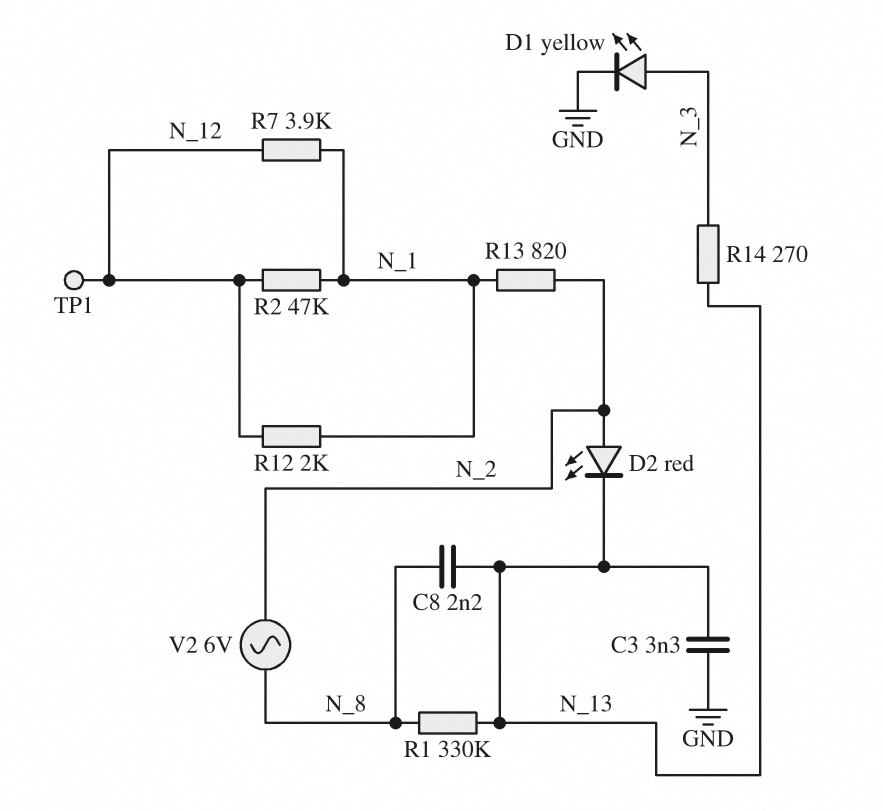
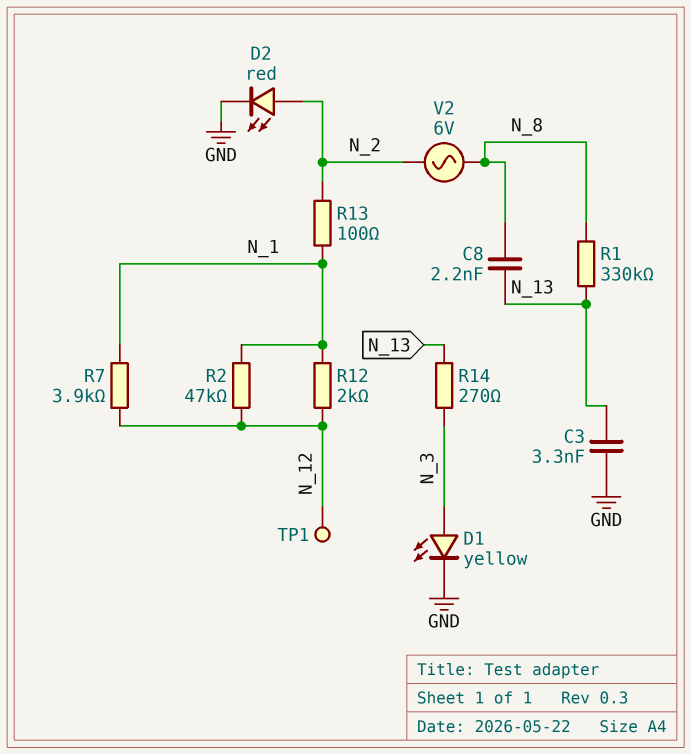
D2: LED red (A N_2, K N_13) -> LED red (A N_2, K GND)
R13: 820 (N_1, N_2) -> 100 (N_1, N_2)

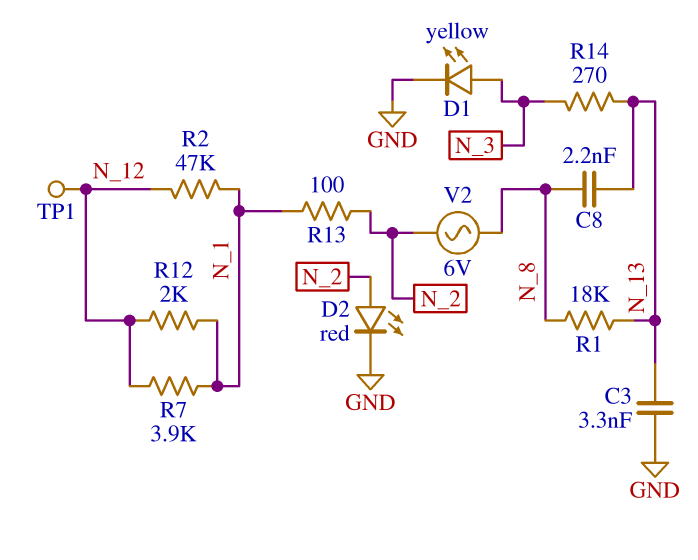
R1: 330k (N_8, N_13) -> 18k (N_8, N_13)

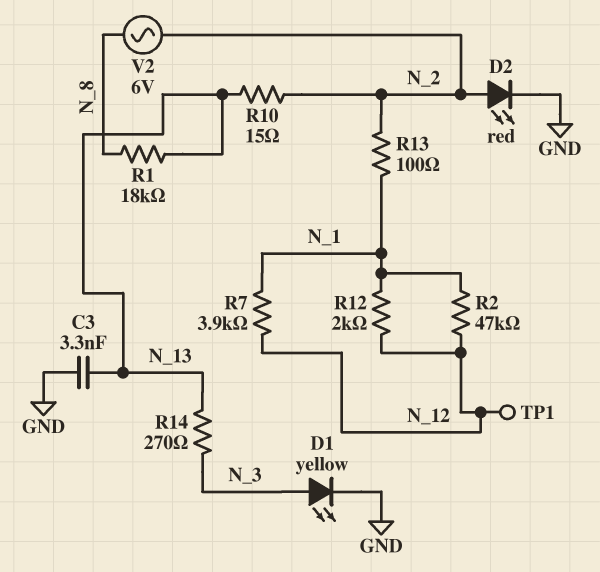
C8: 2.2nF (N_8, N_13) -> none
R10: none -> 15 (N_2, N_13)

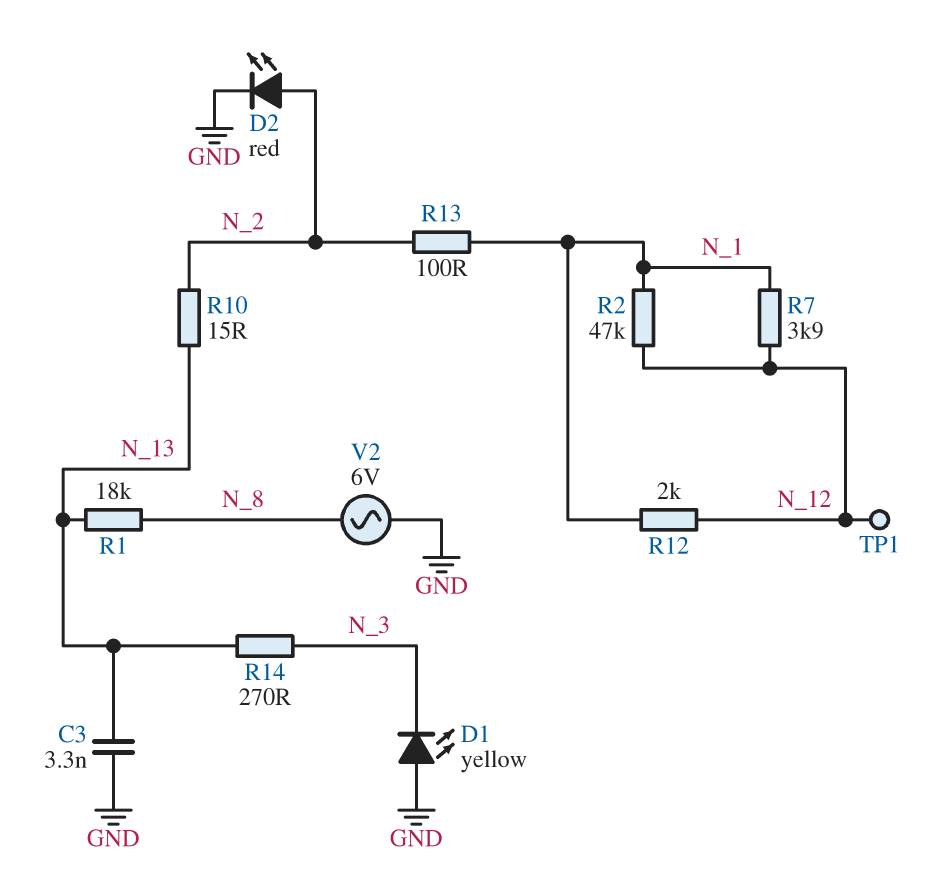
D1: LED yellow (A N_3, K GND) -> LED yellow (A GND, K N_3)
V2: AC 6V (N_2, N_8) -> AC 6V (GND, N_8)

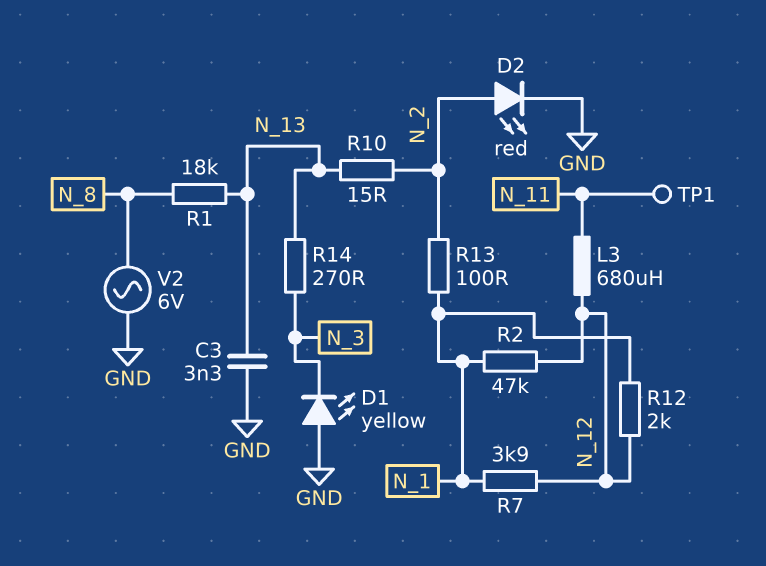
L3: none -> 680uH (N_11, N_12)
TP1: test point (N_12) -> test point (N_11)

